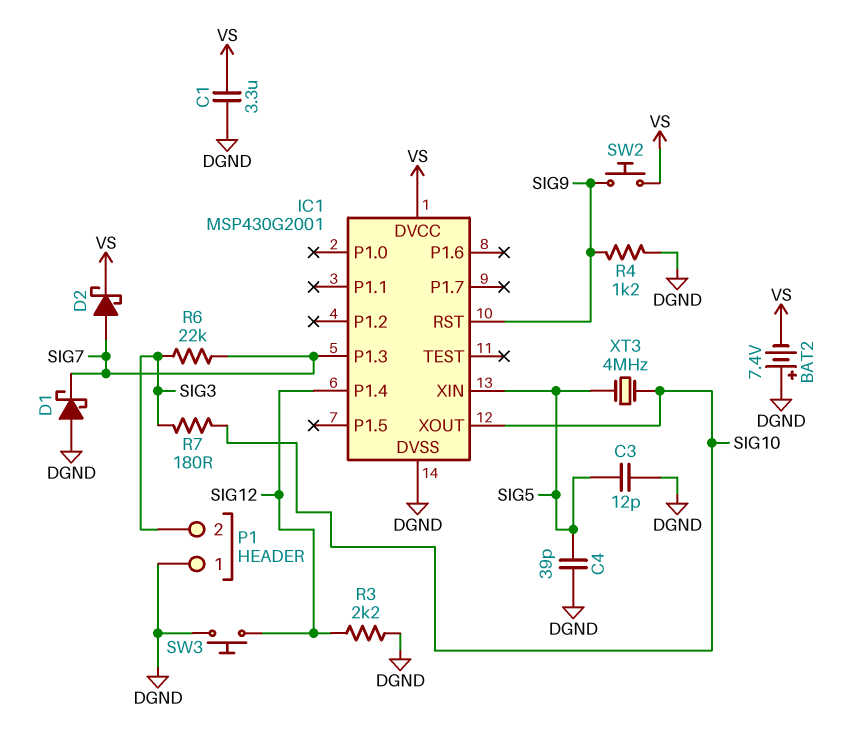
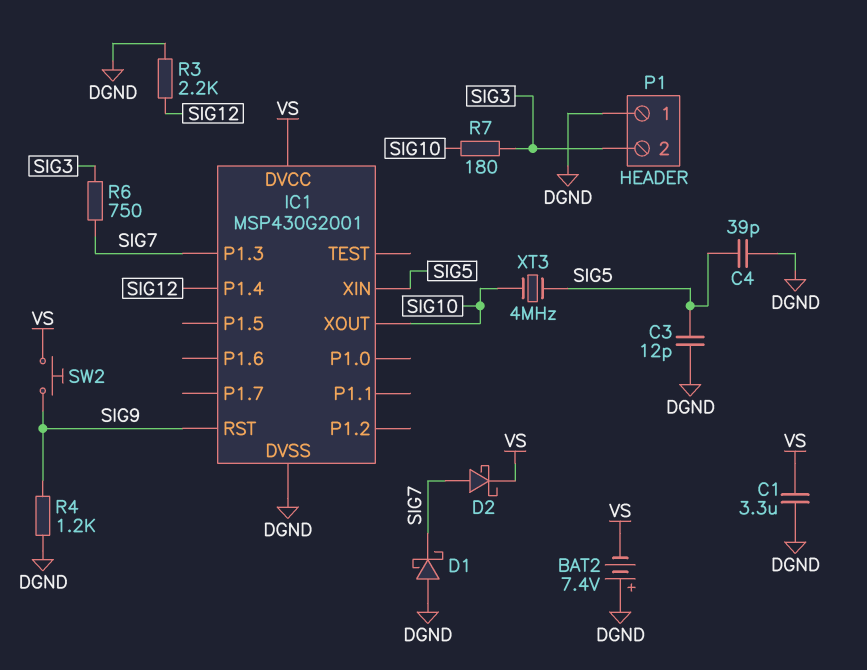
R6: 22k (SIG3, SIG7) -> 750 (SIG3, SIG7)
SW3: button (DGND, SIG12) -> none

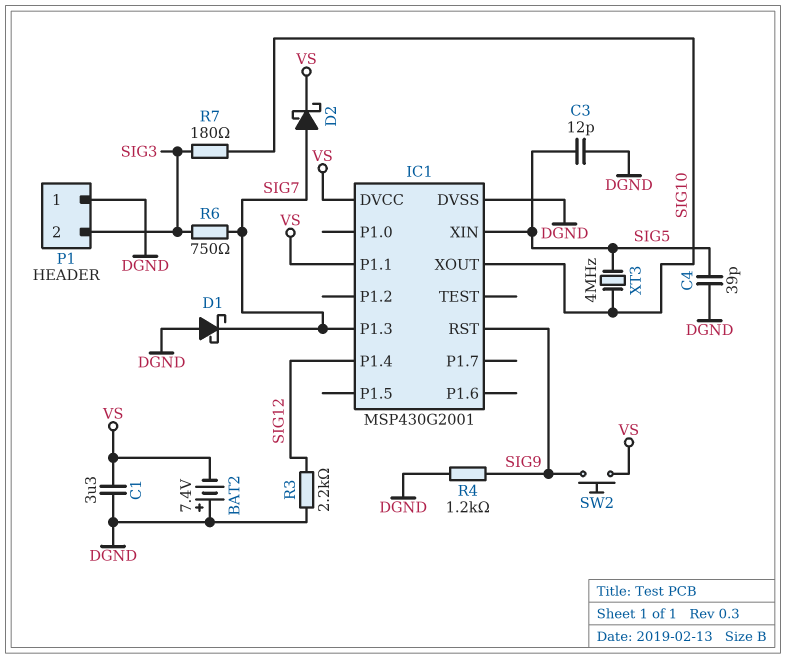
IC1 pin P1.1: none -> VS

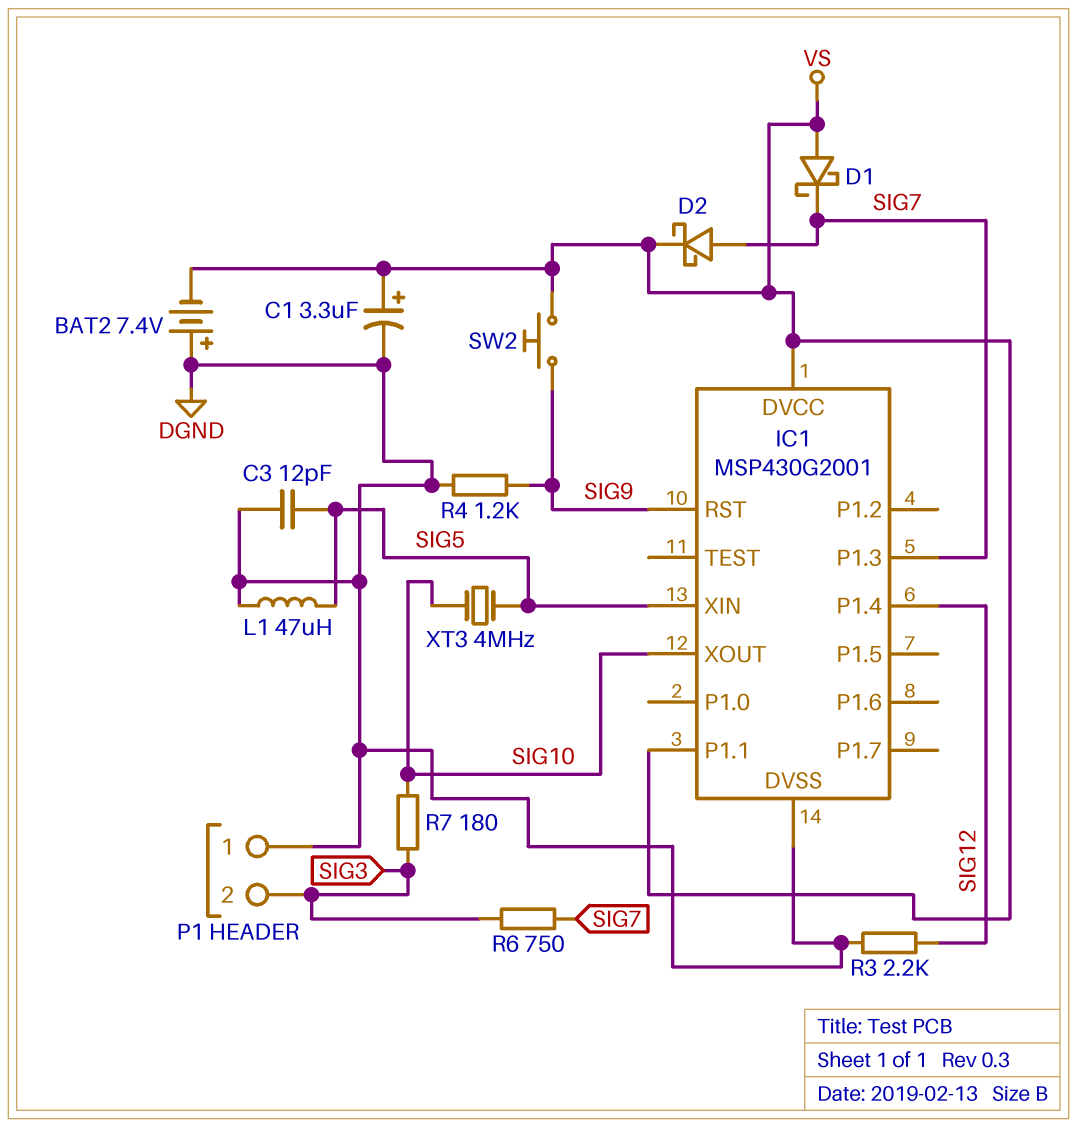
C1: 3.3uF (DGND, VS) -> 3.3uF (plus VS, minus DGND)
C4: 39pF (DGND, SIG5) -> none
D1: schottky (A DGND, K SIG7) -> schottky (A VS, K SIG7)
L1: none -> 47uH (DGND, SIG5)

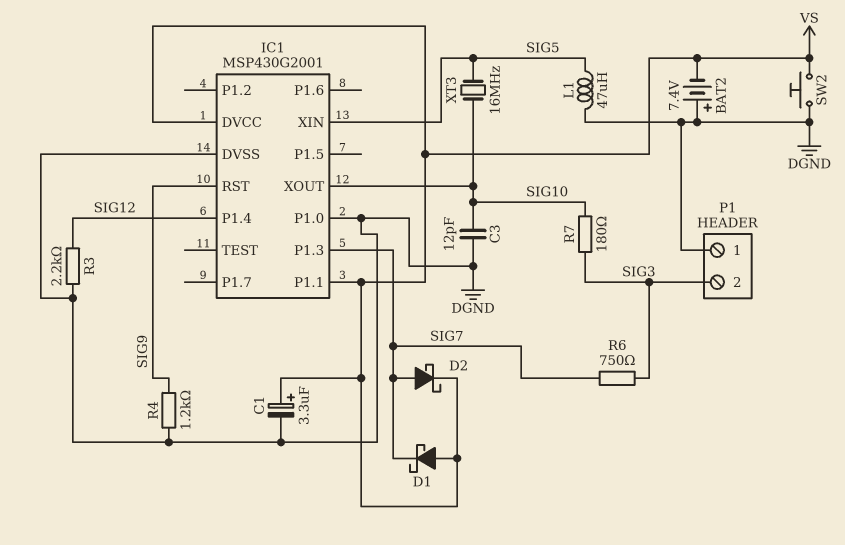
C3: 12pF (DGND, SIG5) -> 12pF (DGND, SIG10)
IC1 pin P1.0: none -> DGND
SW2: button (SIG9, VS) -> button (DGND, VS)
XT3: 4MHz (SIG5, SIG10) -> 16MHz (SIG5, SIG10)

